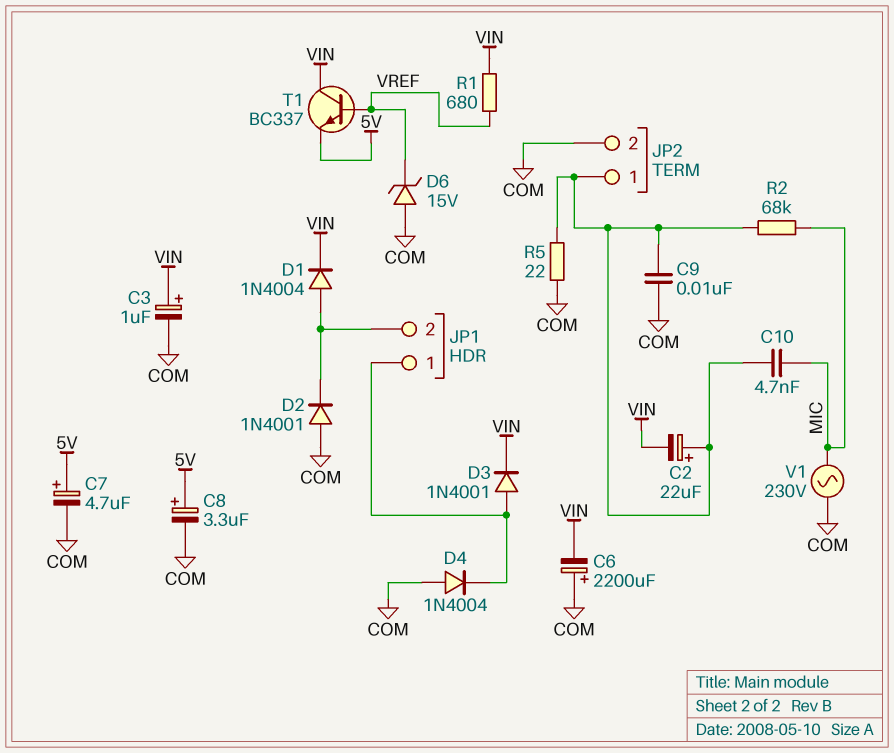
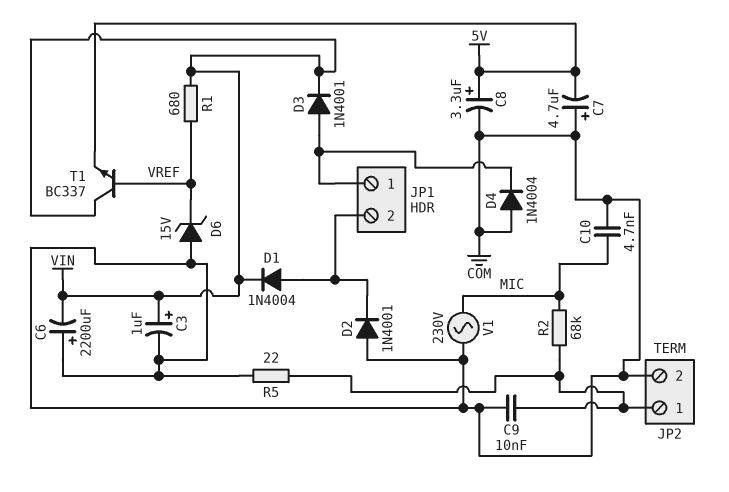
C2: 22uF (plus JP2/1, minus VIN) -> none
C7: 4.7uF (plus 5V, minus COM) -> 4.7uF (plus COM, minus 5V)
C10: 4.7nF (JP2/1, MIC) -> 4.7nF (COM, MIC)

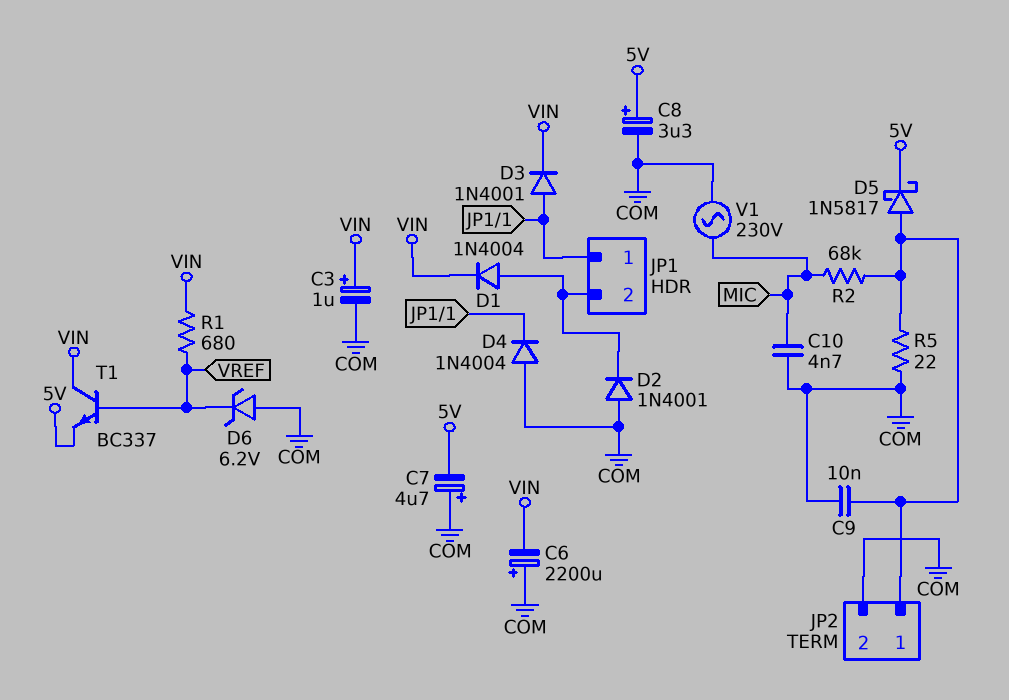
D5: none -> schottky 1N5817 (A JP2/1, K 5V)
D6: zener 15V (A COM, K VREF) -> zener 6.2V (A COM, K VREF)

